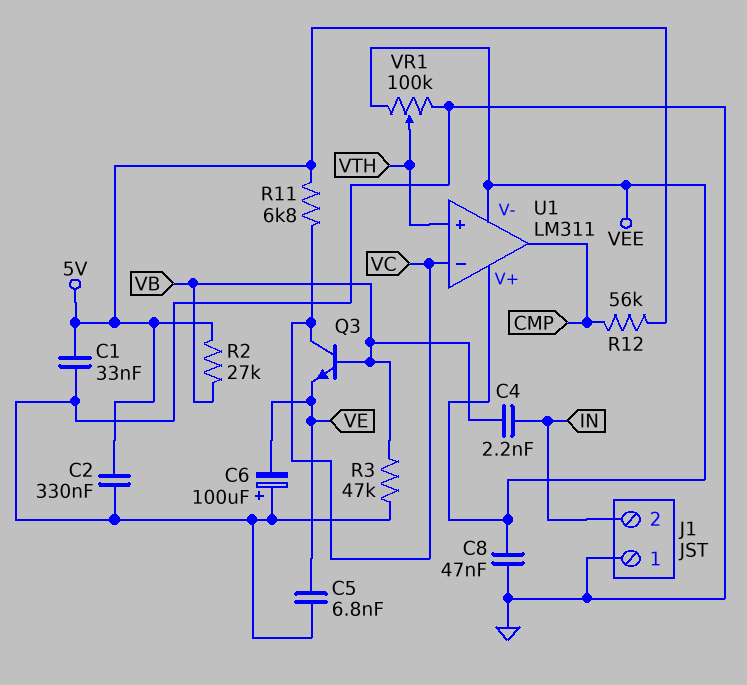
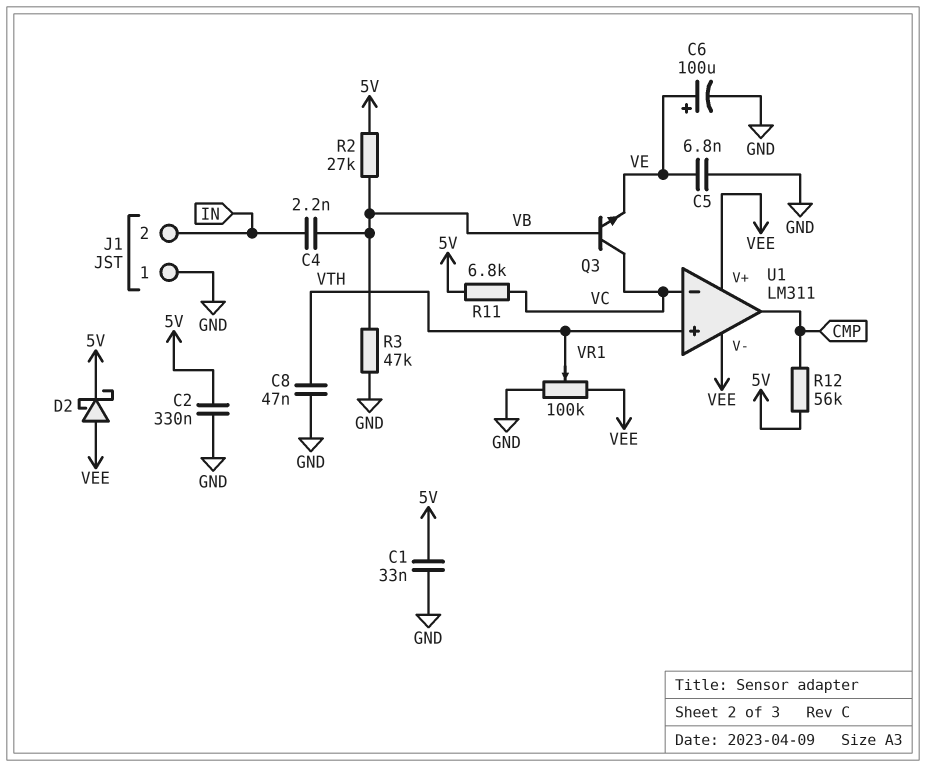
C6: 100uF (plus GND, minus VE) -> 100uF (plus VE, minus GND)
C8: 47nF (GND, VEE) -> 47nF (GND, VTH)
D2: none -> schottky (A VEE, K 5V)

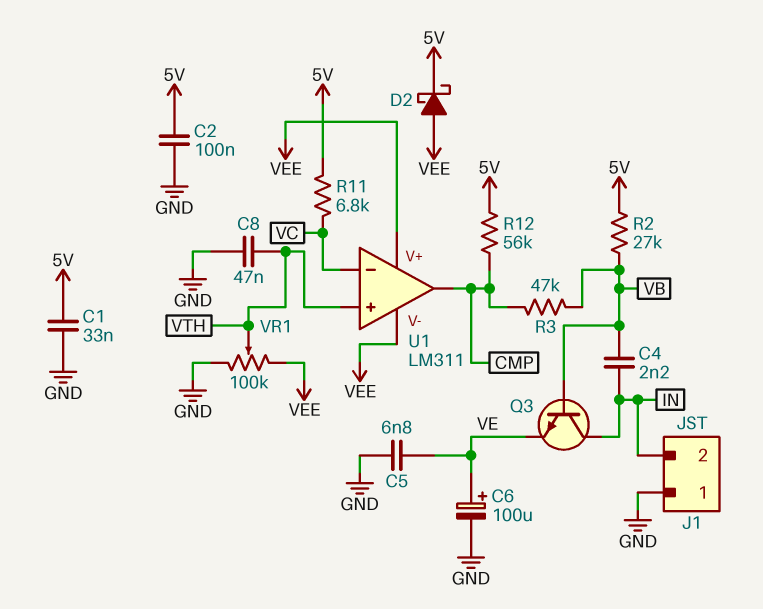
C2: 330nF (5V, GND) -> 100nF (5V, GND)
Q3: NPN (B VB, C VC, E VE) -> NPN (B VB, C IN, E VE)
R3: 47k (GND, VB) -> 47k (CMP, VB)

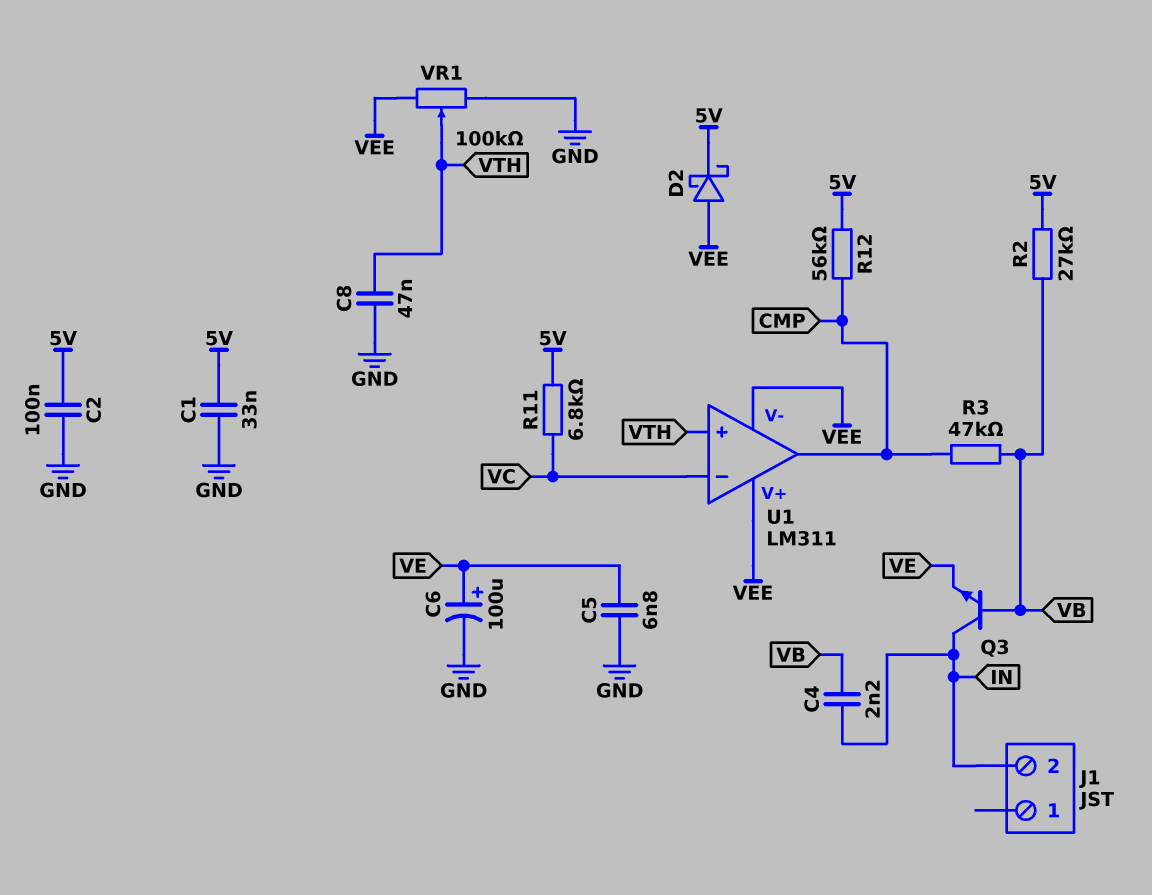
J1 pin 1: GND -> none

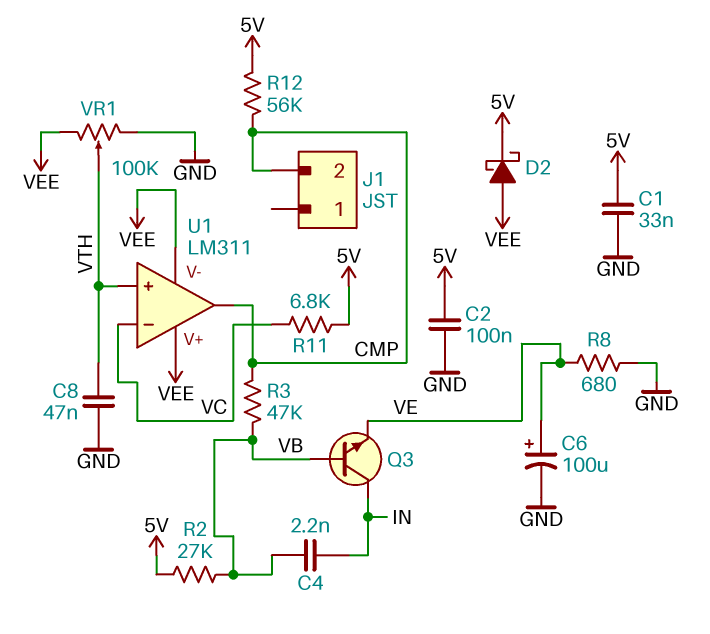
C5: 6.8nF (GND, VE) -> none
J1 pin 2: IN -> CMP
R8: none -> 680 (GND, VE)

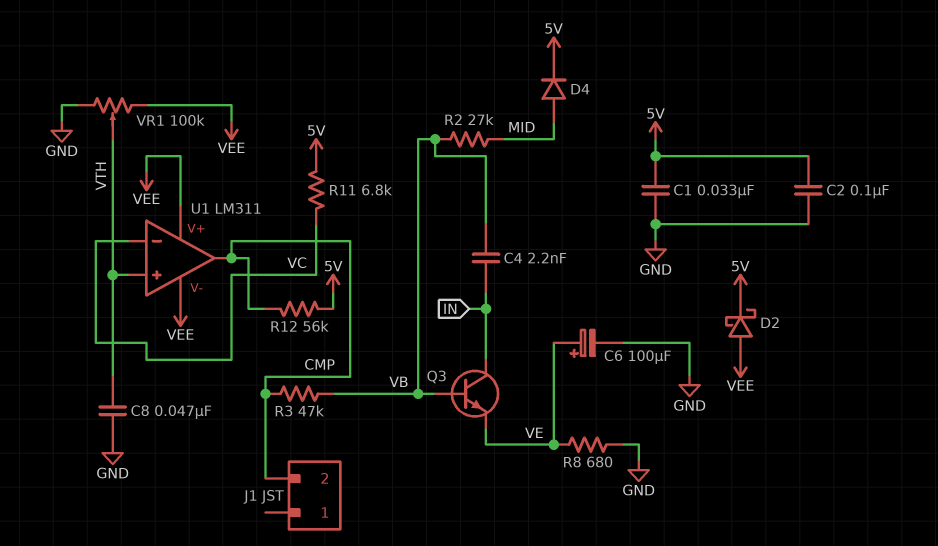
D4: none -> diode (A MID, K 5V)
R2: 27k (5V, VB) -> 27k (MID, VB)

